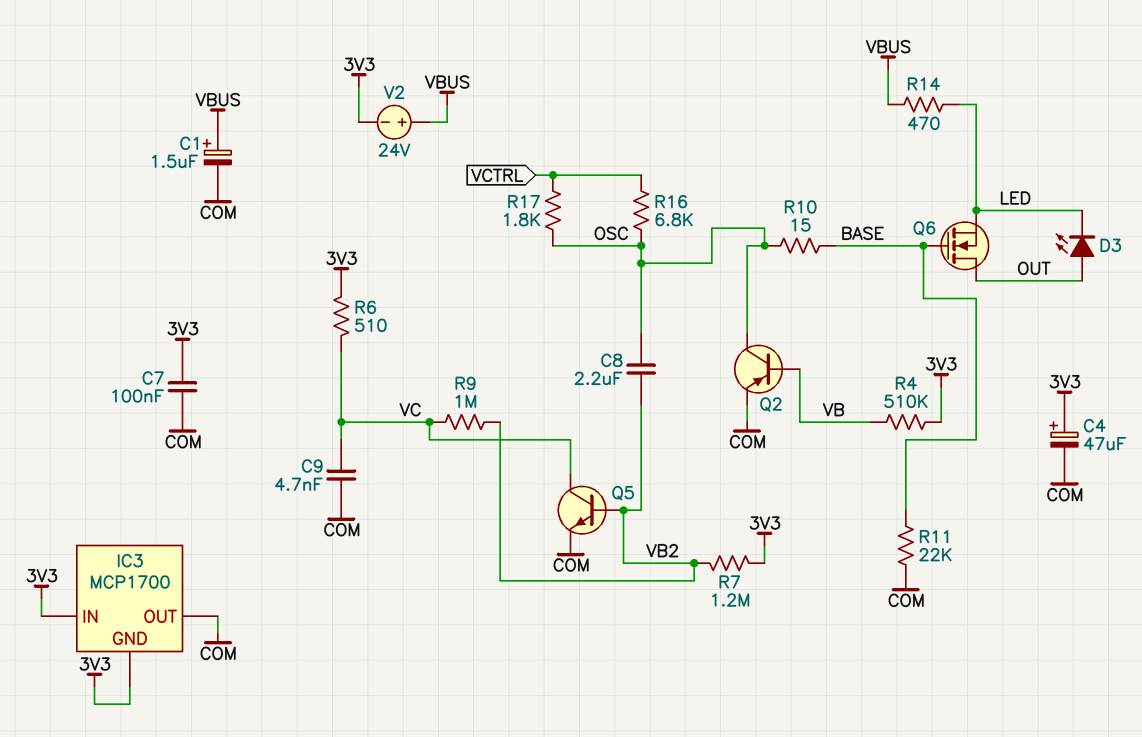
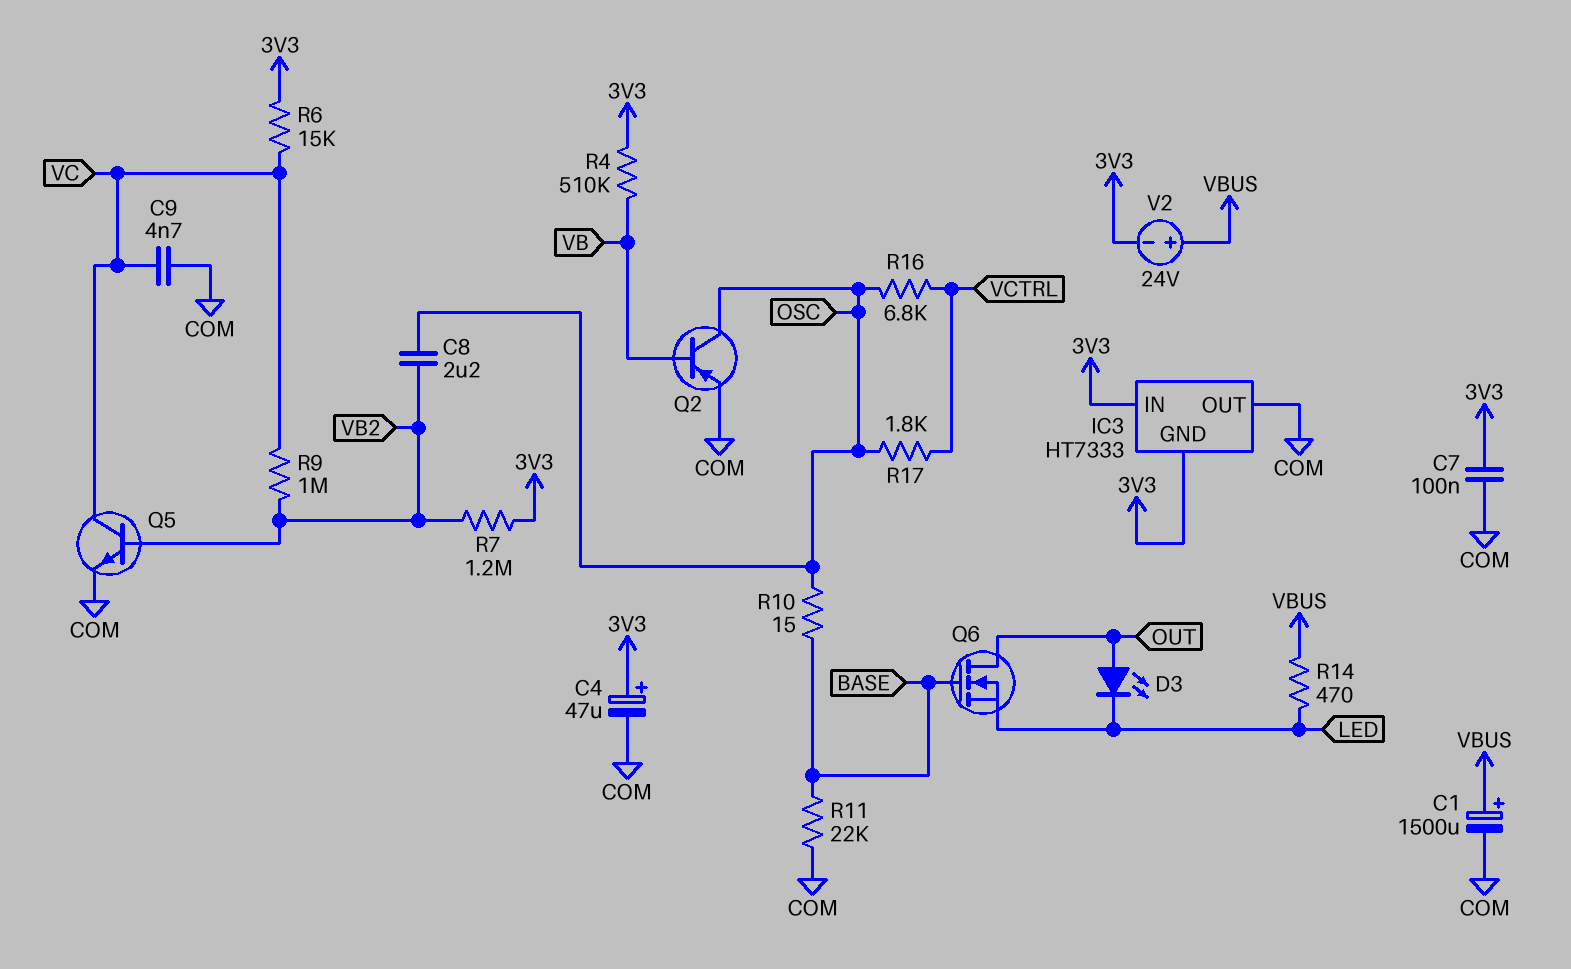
C1: 1.5uF (plus VBUS, minus COM) -> 1500uF (plus VBUS, minus COM)
IC3: MCP1700 -> HT7333
R6: 510 (3V3, VC) -> 15k (3V3, VC)

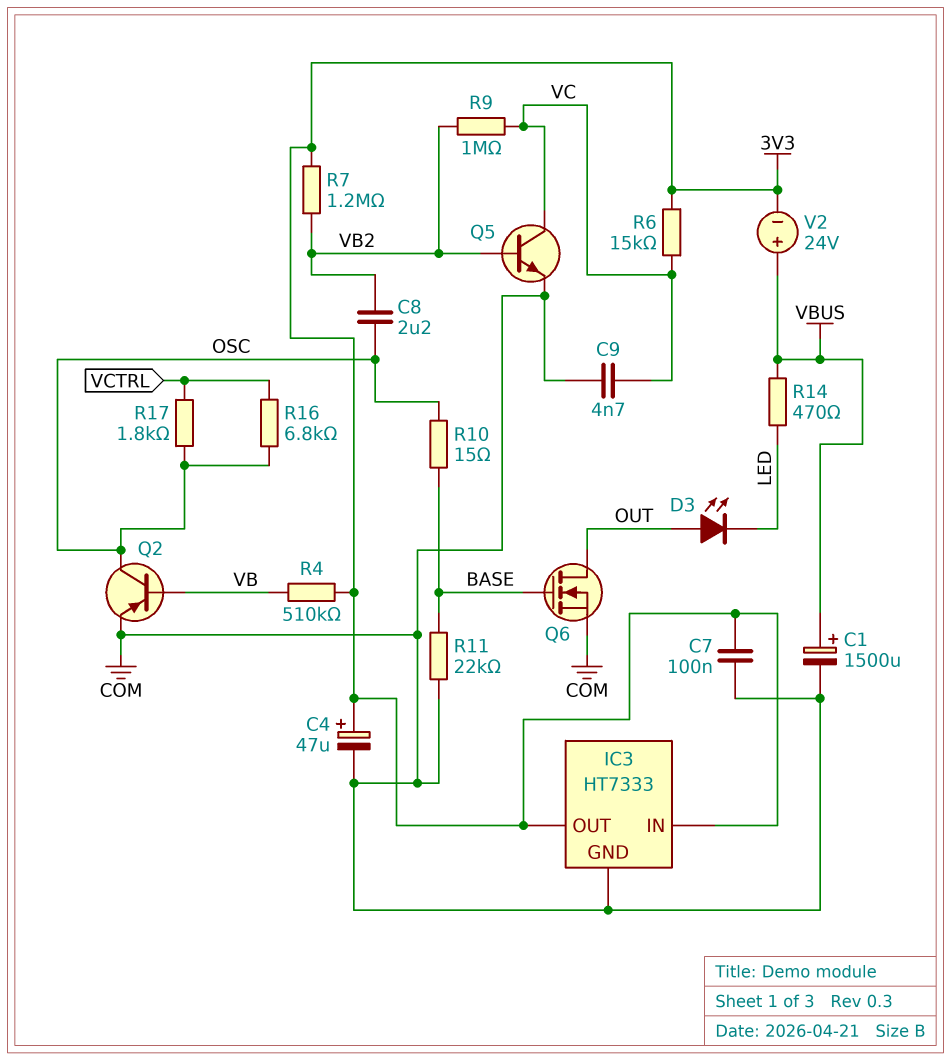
IC3 pin GND: 3V3 -> COM
IC3 pin OUT: COM -> 3V3
Q6: NMOS (G BASE, D OUT, S LED) -> NMOS (G BASE, D OUT, S COM)

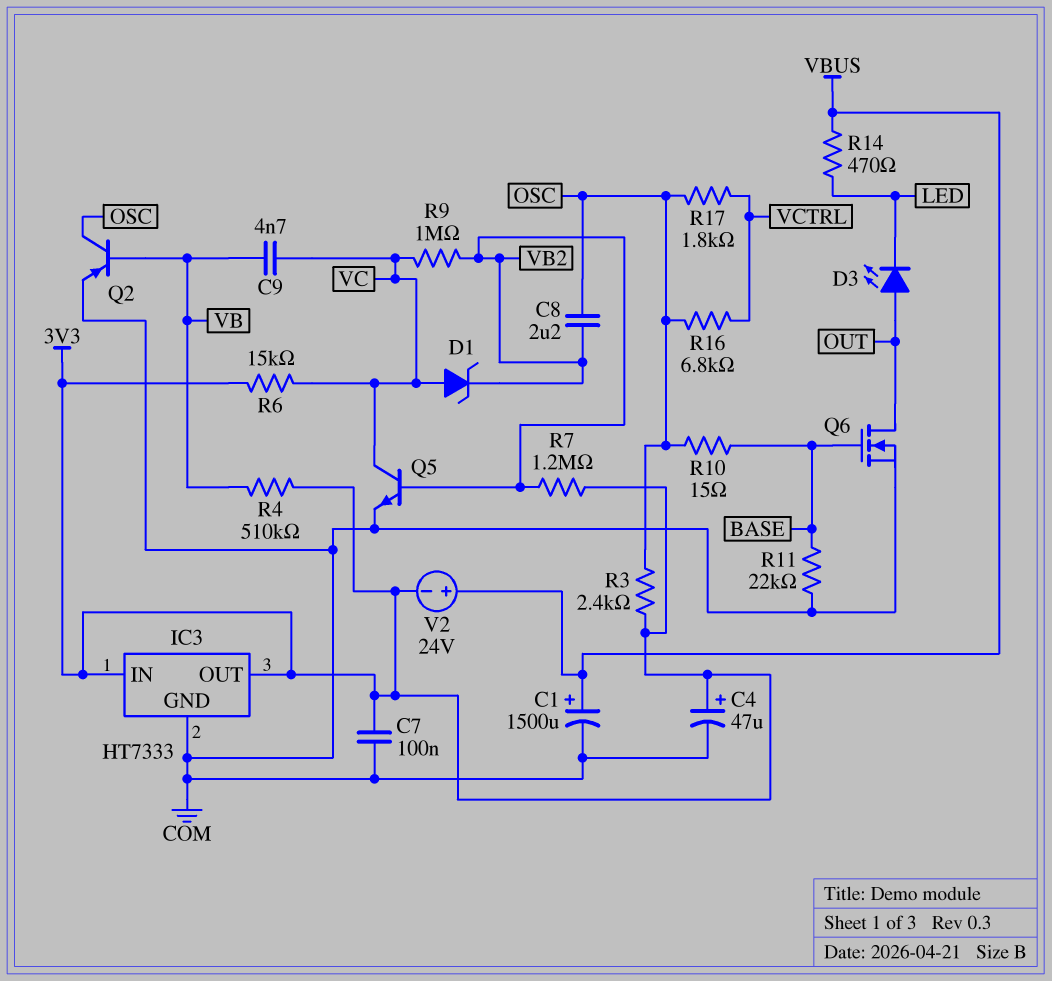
C9: 4.7nF (COM, VC) -> 4.7nF (VB, VC)
D1: none -> zener (A VC, K VB2)
R3: none -> 2.4k (3V3, OSC)

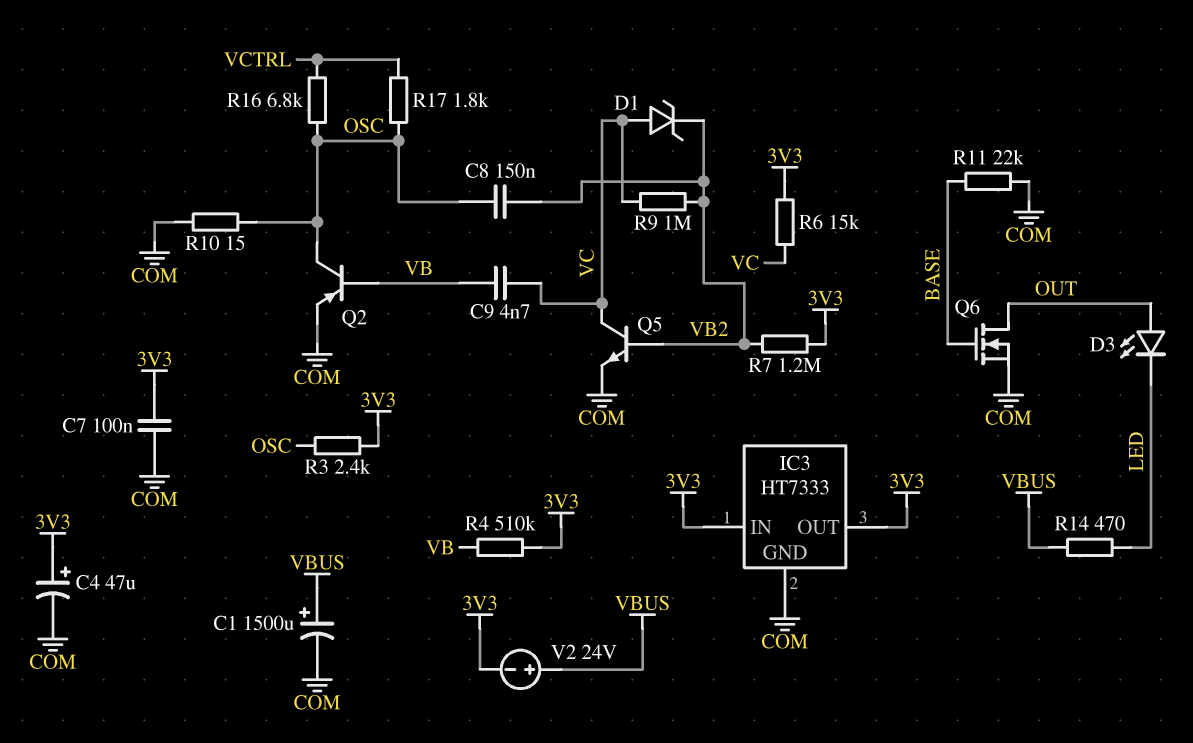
C8: 2.2uF (OSC, VB2) -> 150nF (OSC, VB2)
R10: 15 (BASE, OSC) -> 15 (COM, OSC)

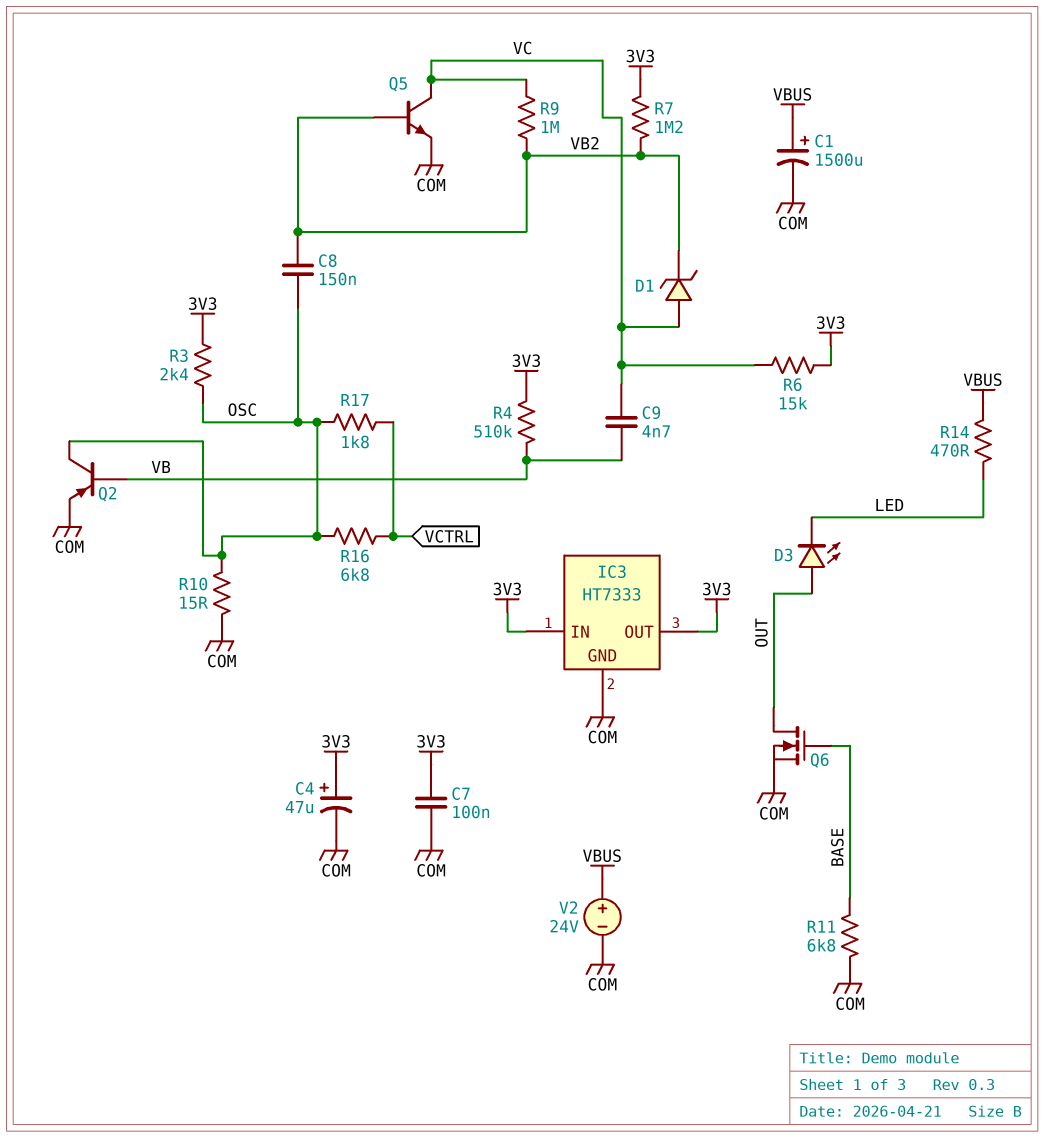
R11: 22k (BASE, COM) -> 6.8k (BASE, COM)
V2: 24V (plus VBUS, minus 3V3) -> 24V (plus VBUS, minus COM)

